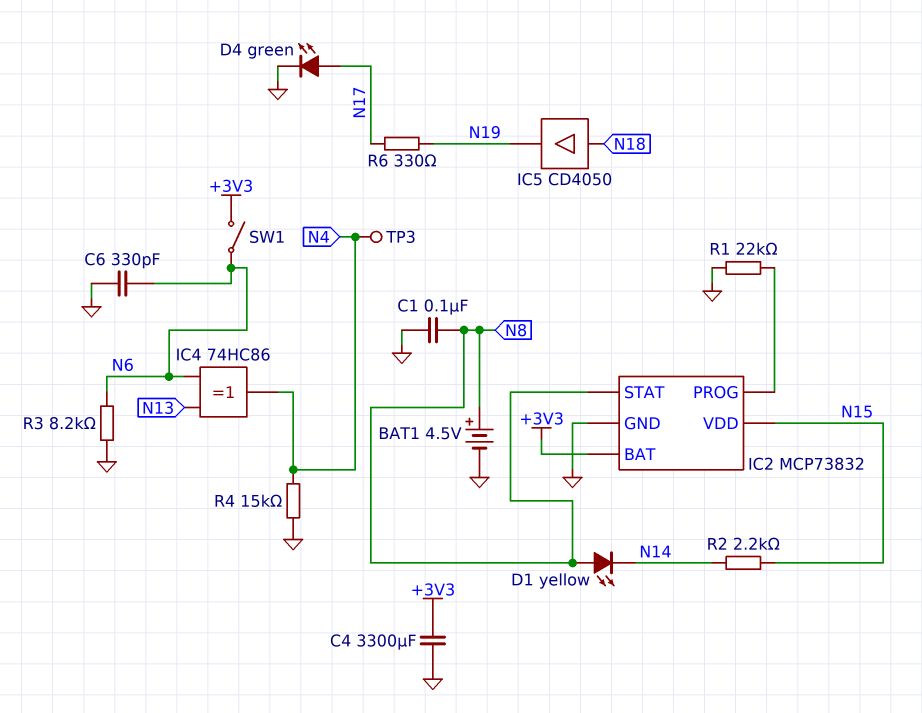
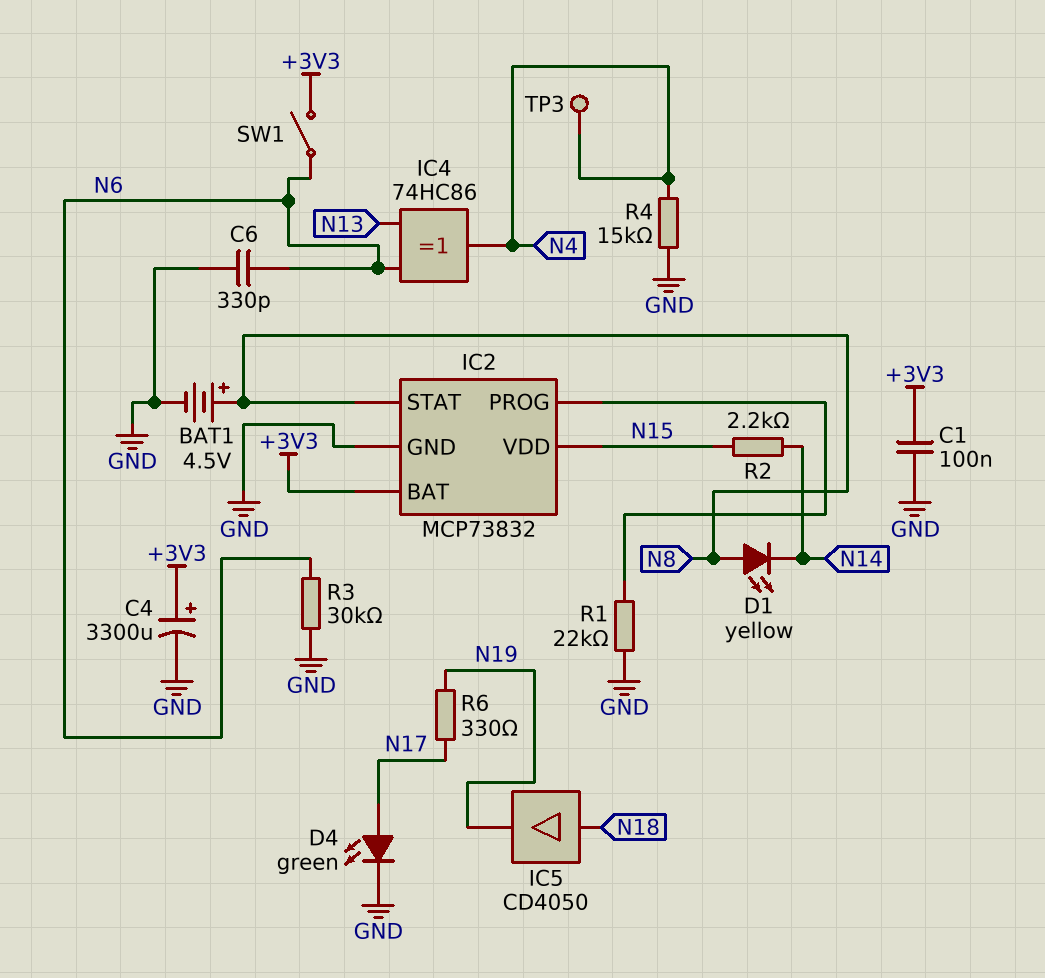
C1: 100nF (GND, N8) -> 100nF (+3V3, GND)
C4: 3300uF (+3V3, GND) -> 3300uF (plus +3V3, minus GND)
R3: 8.2k (GND, N6) -> 30k (GND, N6)

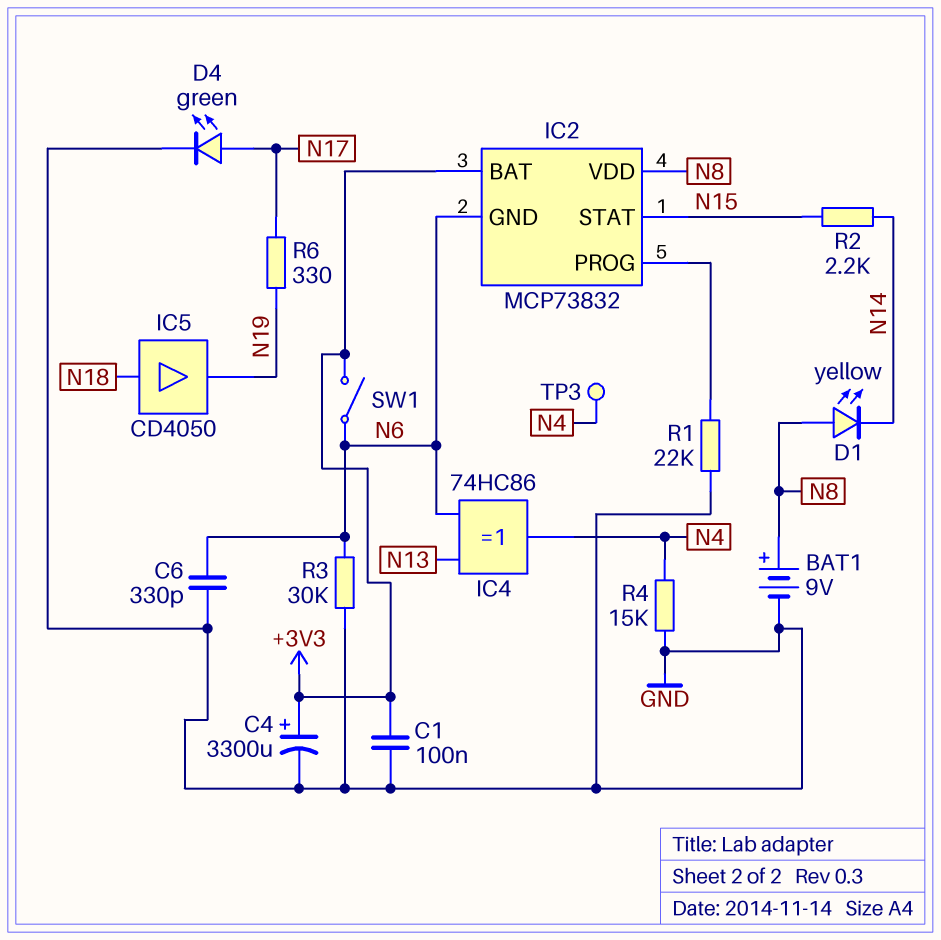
BAT1: 4.5V (plus N8, minus GND) -> 9V (plus N8, minus GND)
IC2 pin GND: GND -> N6
IC2 pin STAT: N8 -> N15
IC2 pin VDD: N15 -> N8

